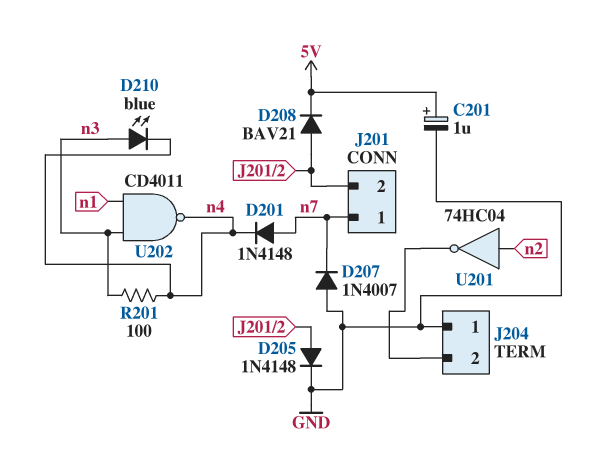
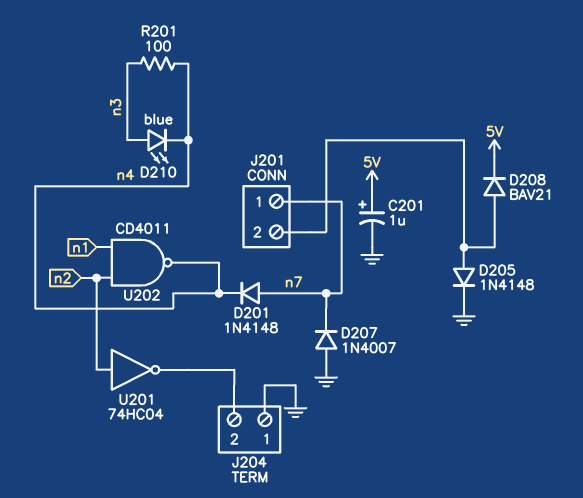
U202: NAND CD4011 (in n1, in n3, out n4) -> NAND CD4011 (in n1, in n2, out n4)

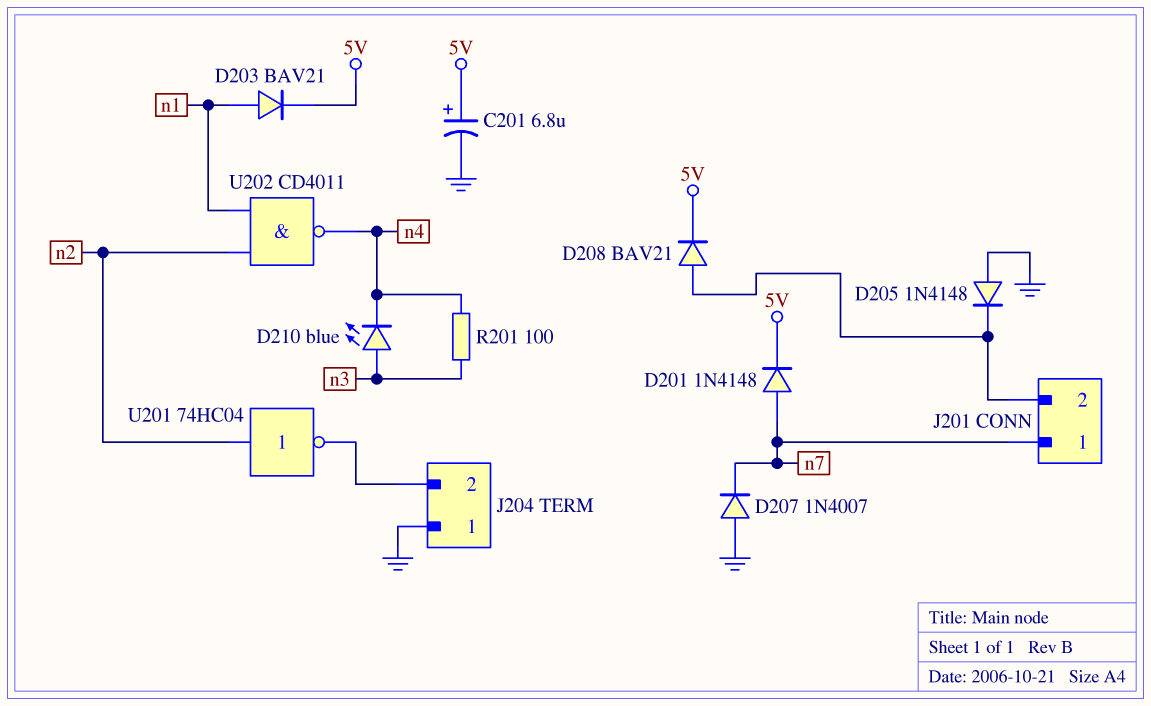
C201: 1uF (plus 5V, minus GND) -> 6.8uF (plus 5V, minus GND)
D201: diode 1N4148 (A n7, K n4) -> diode 1N4148 (A n7, K 5V)
D203: none -> diode BAV21 (A n1, K 5V)
D205: diode 1N4148 (A J201/2, K GND) -> diode 1N4148 (A GND, K J201/2)

